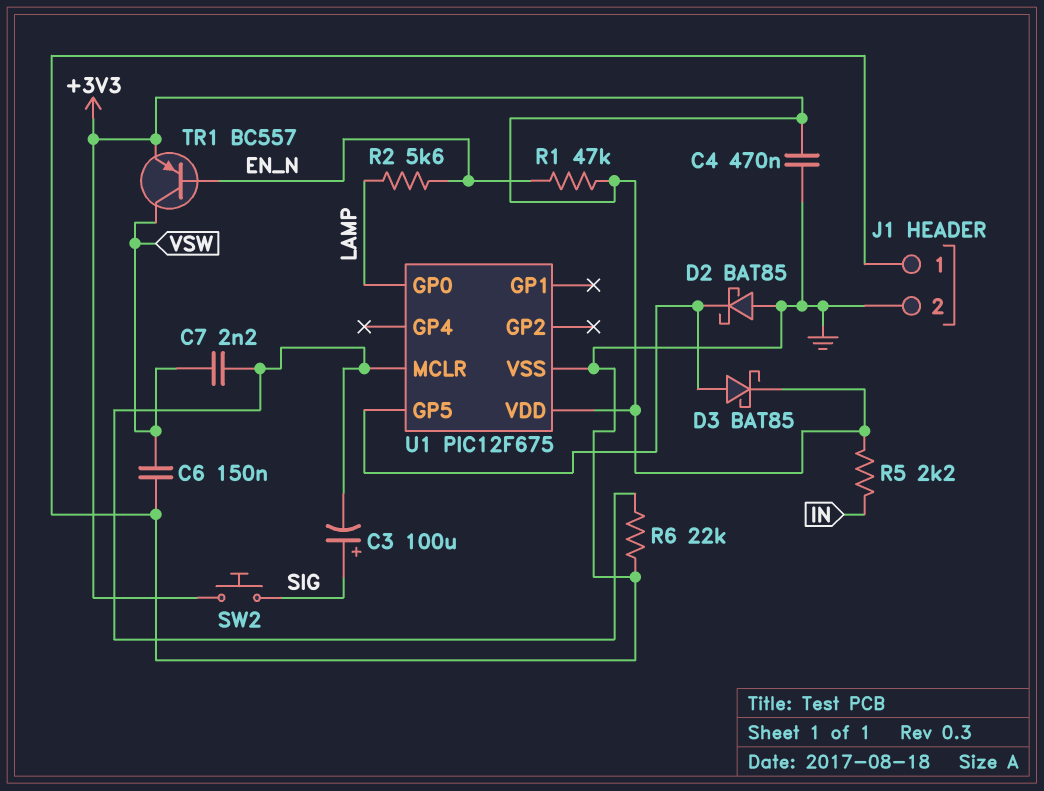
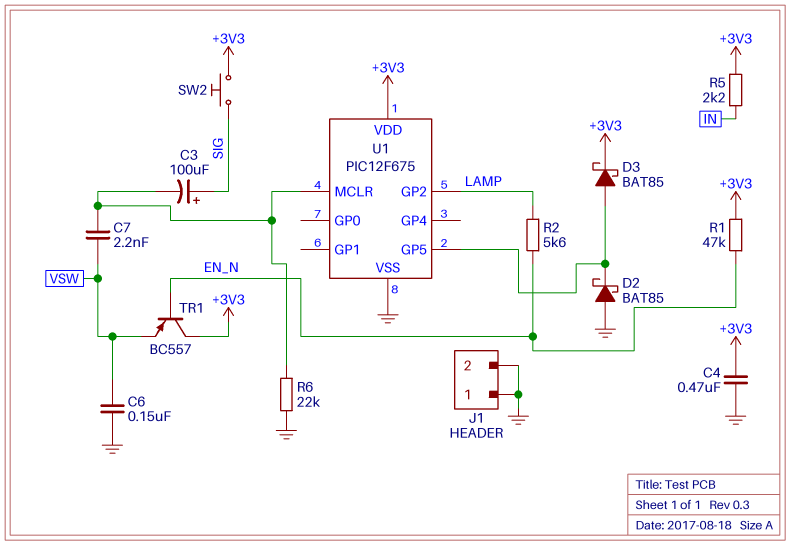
TR1: PNP BC557 (B EN_N, C VSW, E +3V3) -> PNP BC557 (B EN_N, C +3V3, E VSW)
U1 pin GP0: LAMP -> none
U1 pin GP2: none -> LAMP

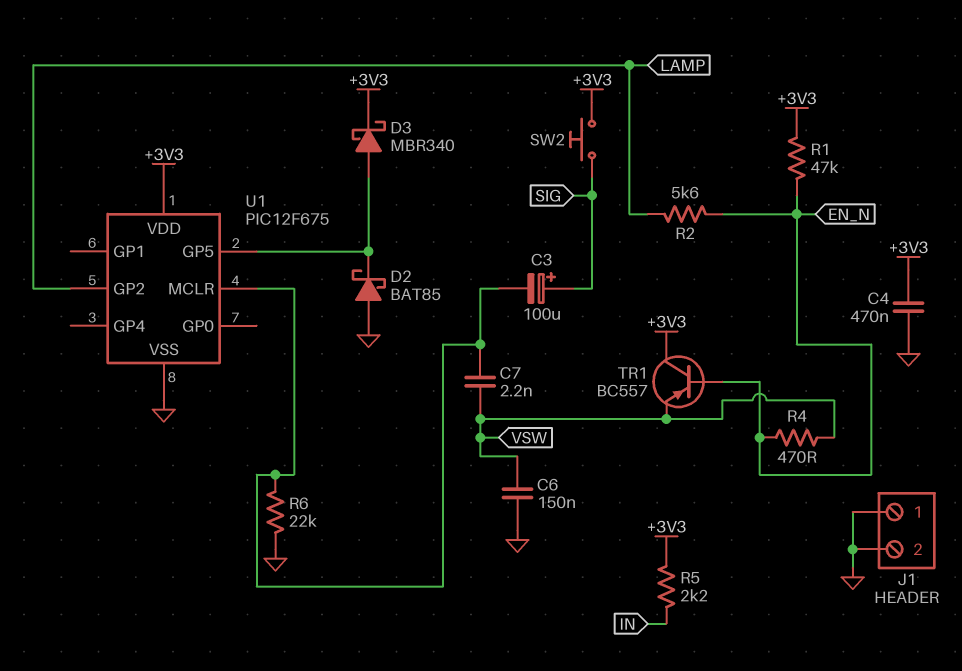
D3: schottky BAT85 (A U1/GP5, K +3V3) -> schottky MBR340 (A U1/GP5, K +3V3)
R4: none -> 470 (EN_N, VSW)

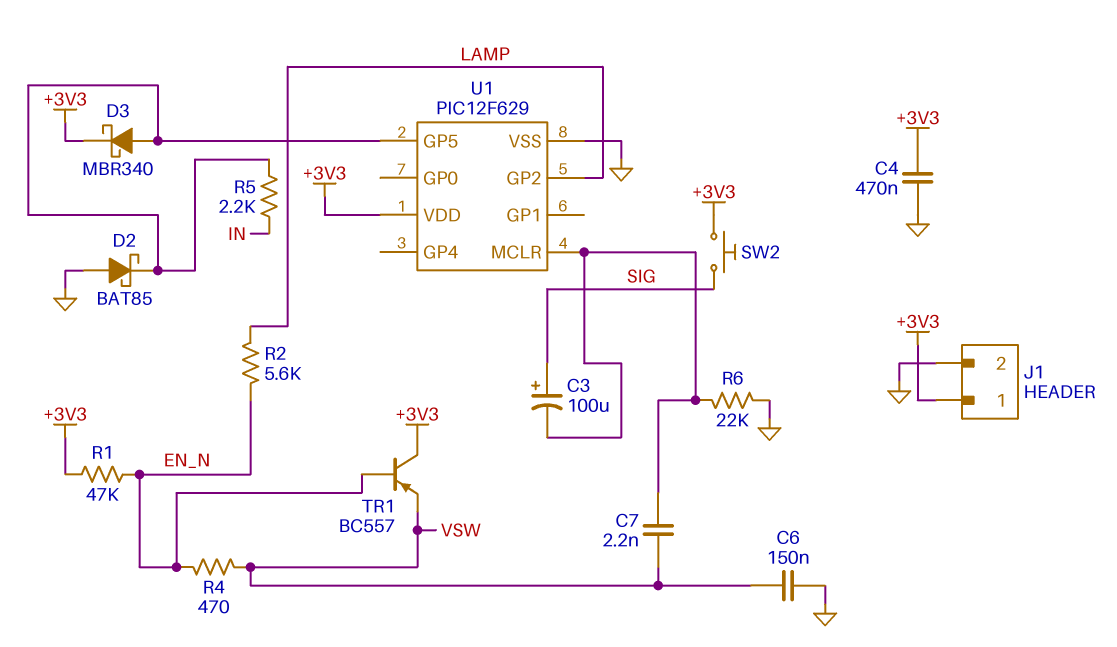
J1 pin 1: GND -> +3V3
R5: 2.2k (+3V3, IN) -> 2.2k (IN, U1/GP5)
U1: PIC12F675 -> PIC12F629

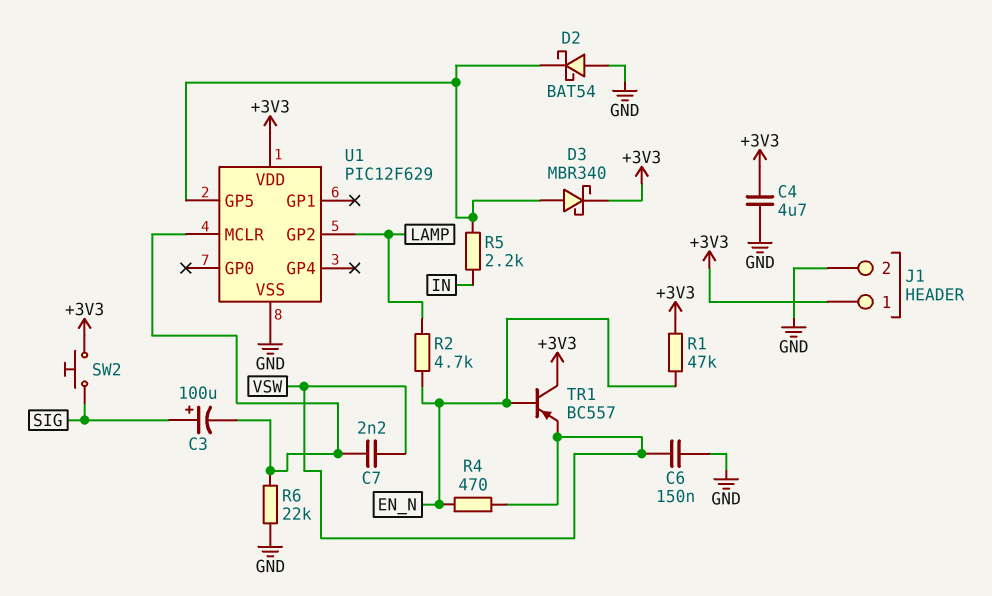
C4: 470nF (+3V3, GND) -> 4.7uF (+3V3, GND)
D2: schottky BAT85 (A GND, K U1/GP5) -> schottky BAT54 (A GND, K U1/GP5)
R2: 5.6k (EN_N, LAMP) -> 4.7k (EN_N, LAMP)

